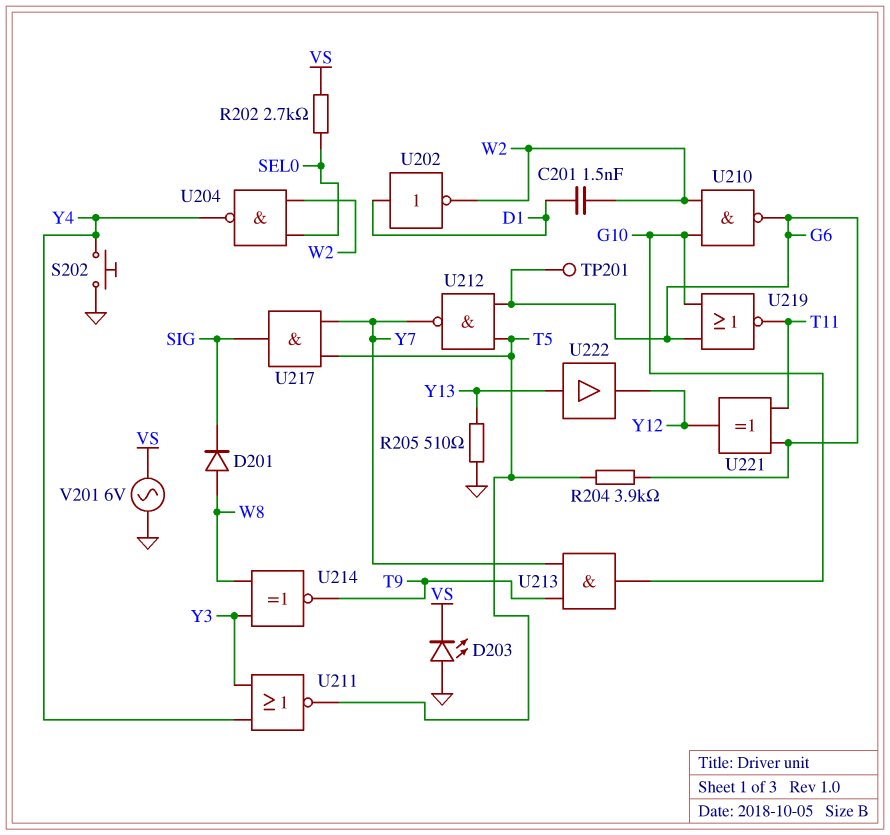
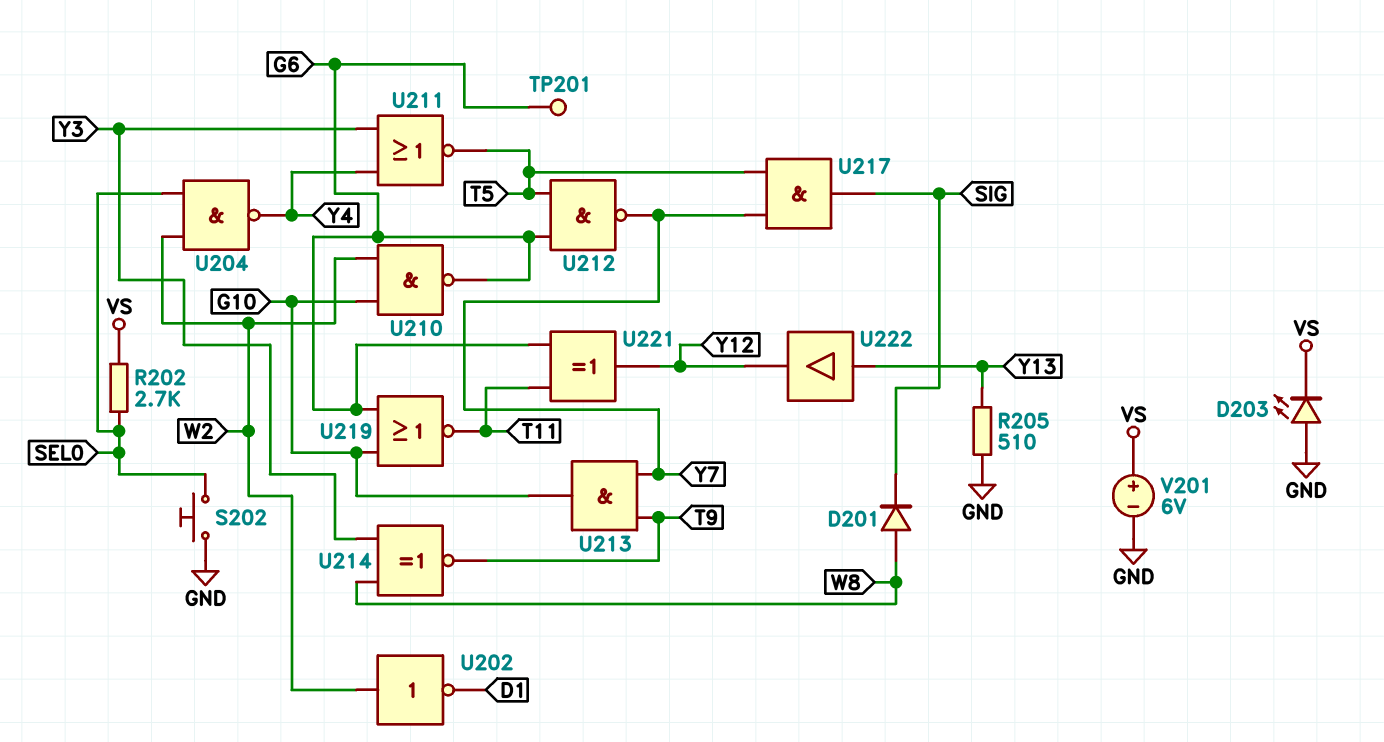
C201: 1.5nF (D1, W2) -> none
R204: 3.9k (G6, T5) -> none
S202: button (GND, Y4) -> button (GND, SEL0)
U202: NOT (in D1, out W2) -> NOT (in W2, out D1)
V201: AC 6V (GND, VS) -> 6V (plus VS, minus GND)

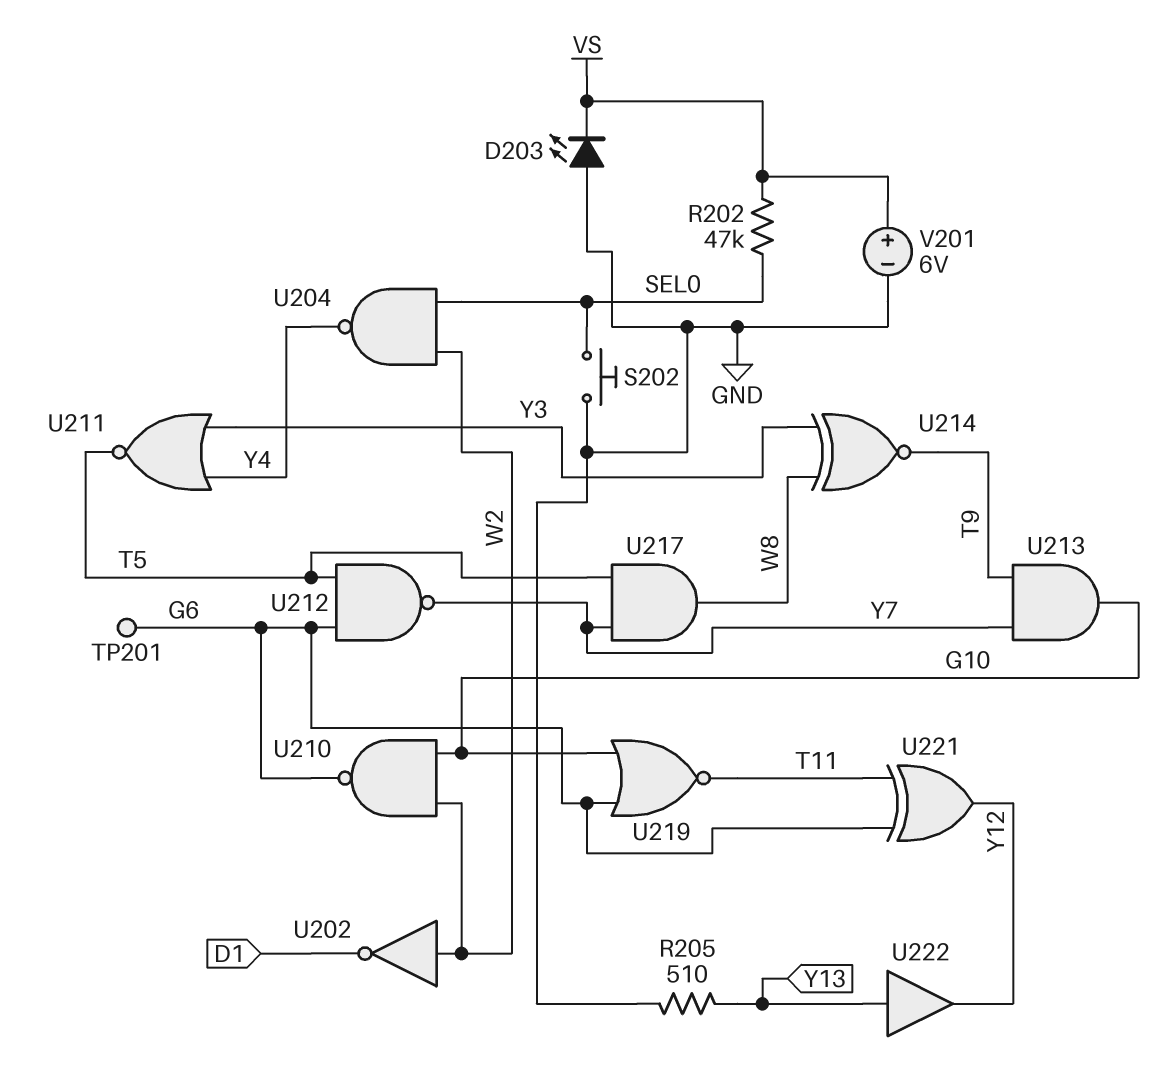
D201: diode (A W8, K SIG) -> none
R202: 2.7k (SEL0, VS) -> 47k (SEL0, VS)
U217: AND (in T5, in Y7, out SIG) -> AND (in T5, in Y7, out W8)

